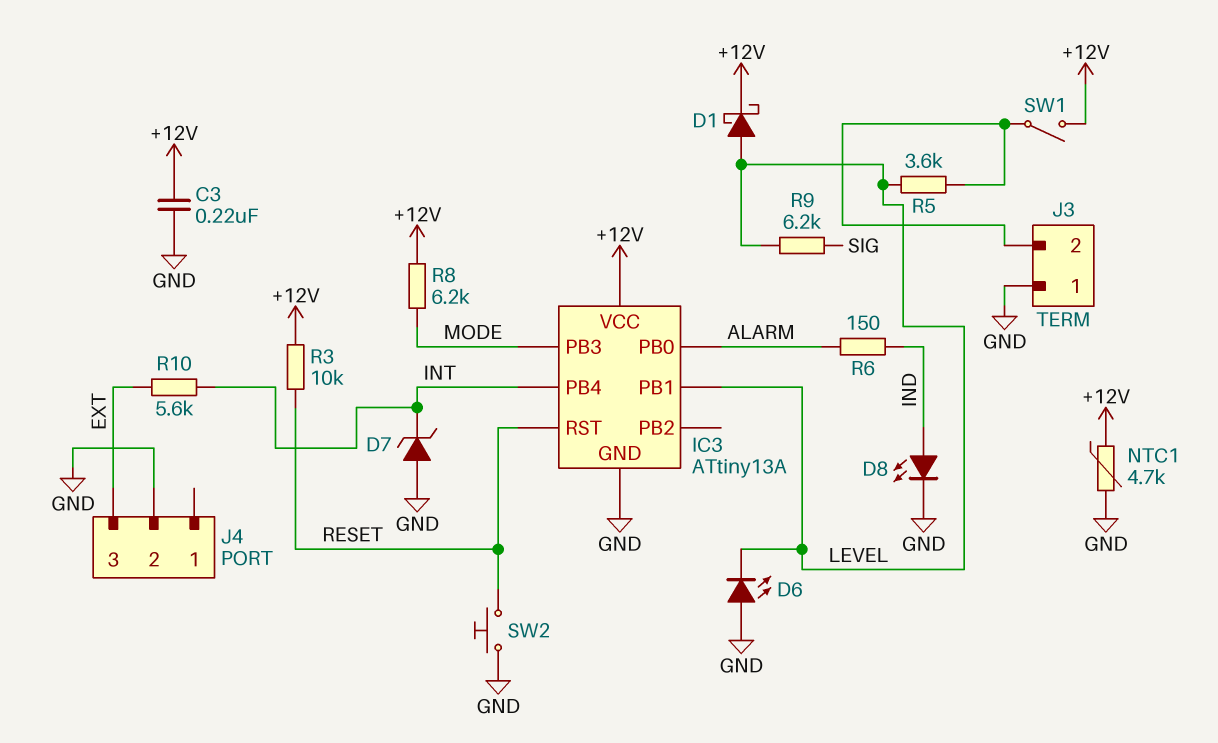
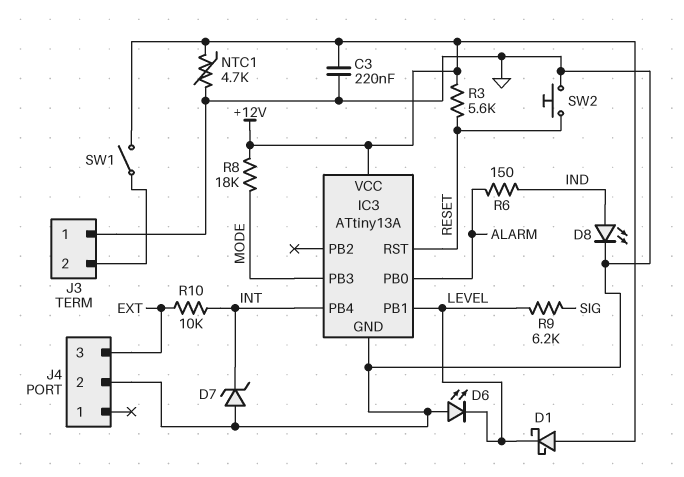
D1: schottky (A LEVEL, K +12V) -> schottky (A +12V, K LEVEL)
R3: 10k (+12V, RESET) -> 5.6k (+12V, RESET)
R5: 3.6k (J3/2, LEVEL) -> none
R8: 6.2k (+12V, MODE) -> 18k (+12V, MODE)
R10: 5.6k (EXT, INT) -> 10k (EXT, INT)

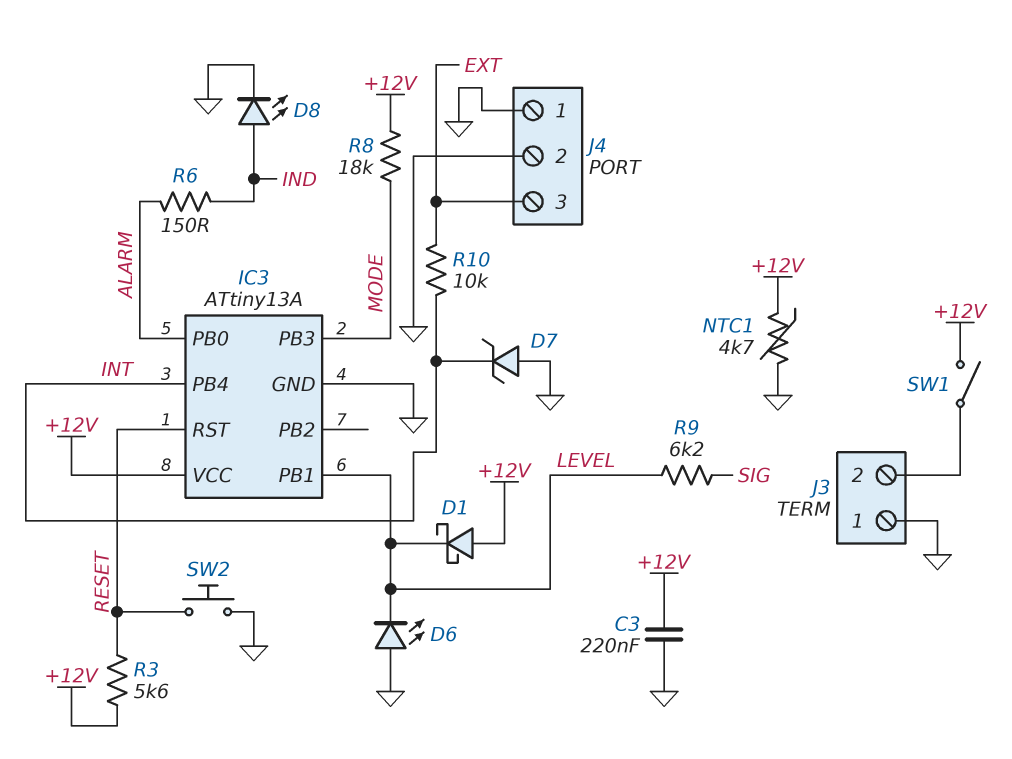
J4 pin 1: none -> GND

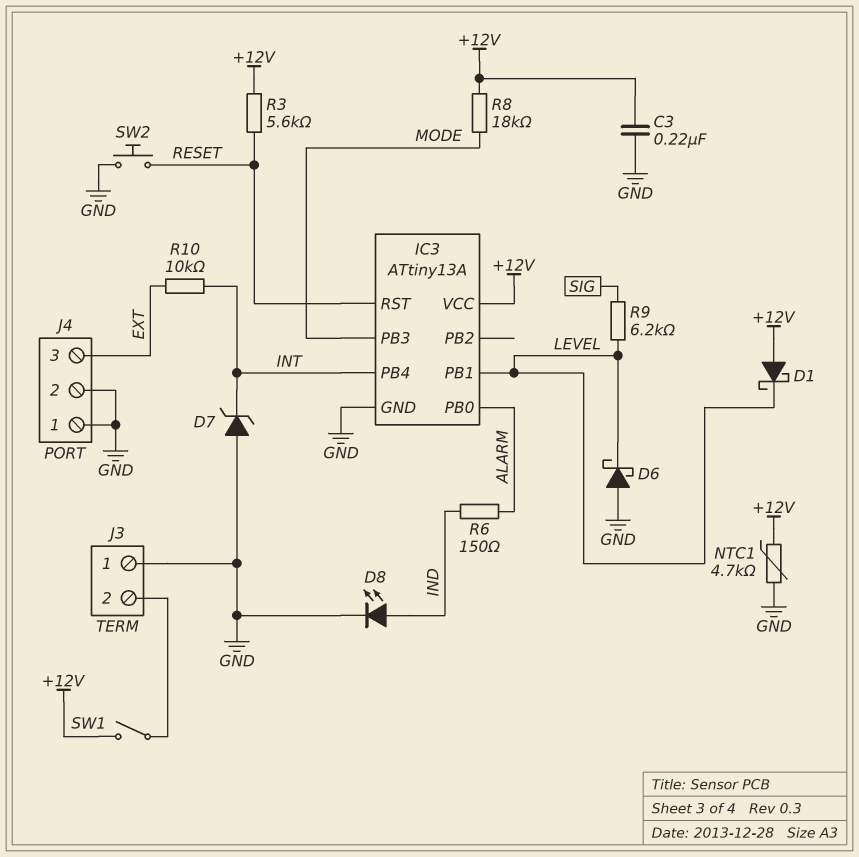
D6: LED (A GND, K LEVEL) -> schottky (A GND, K LEVEL)

